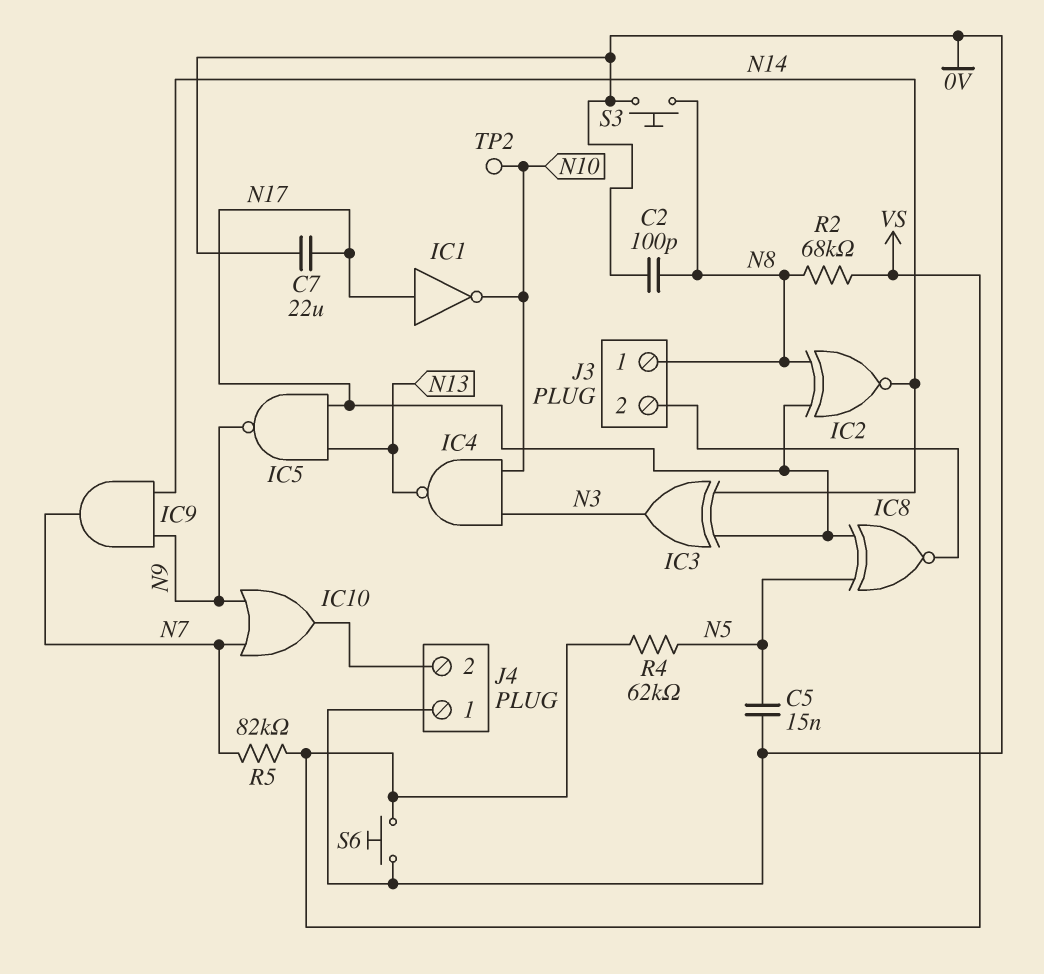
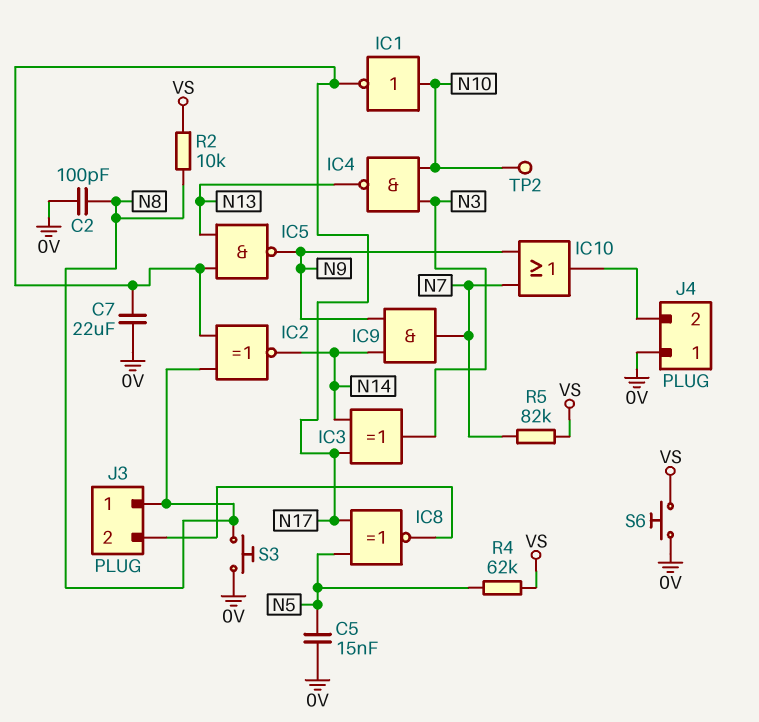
IC1: NOT (in N17, out N10) -> NOT (in N10, out N17)
R2: 68k (N8, VS) -> 10k (N8, VS)

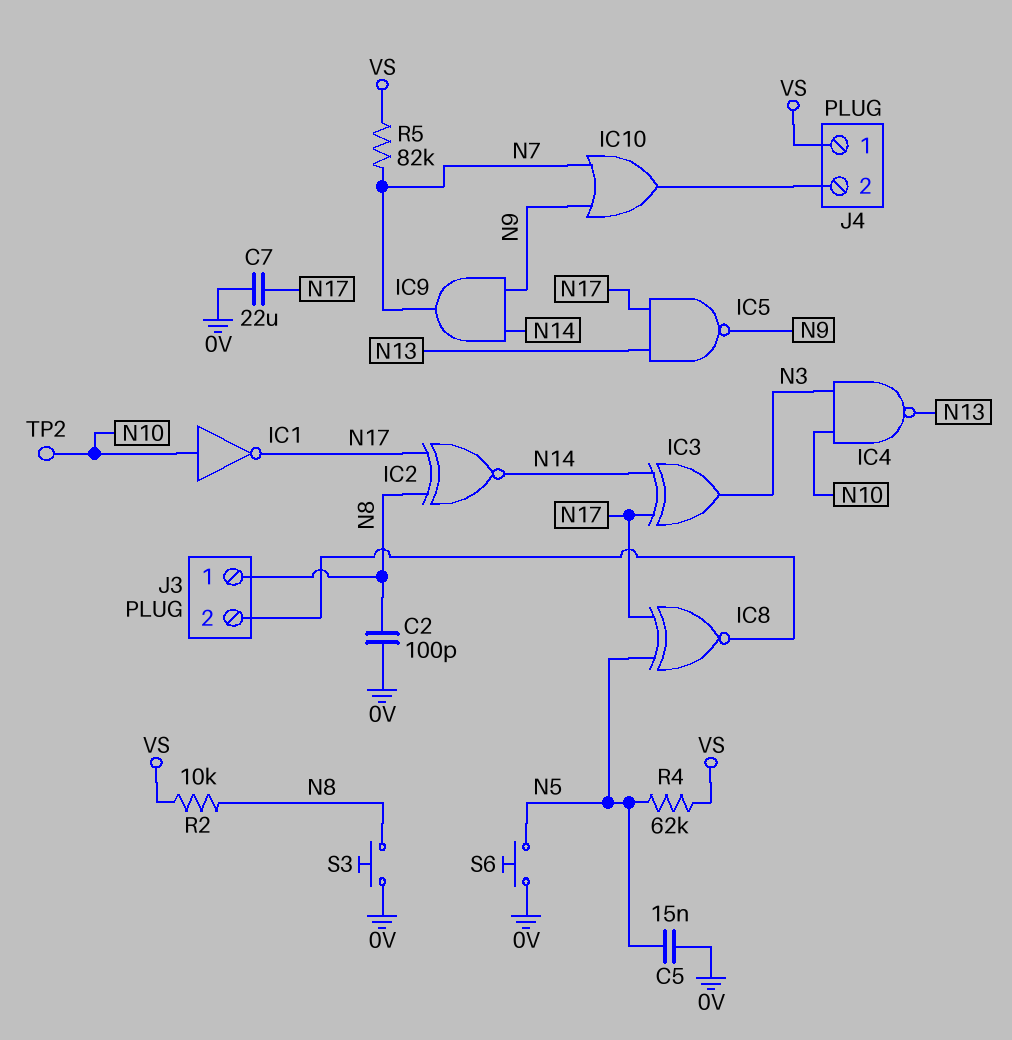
J4 pin 1: 0V -> VS
S6: button (0V, VS) -> button (0V, N5)

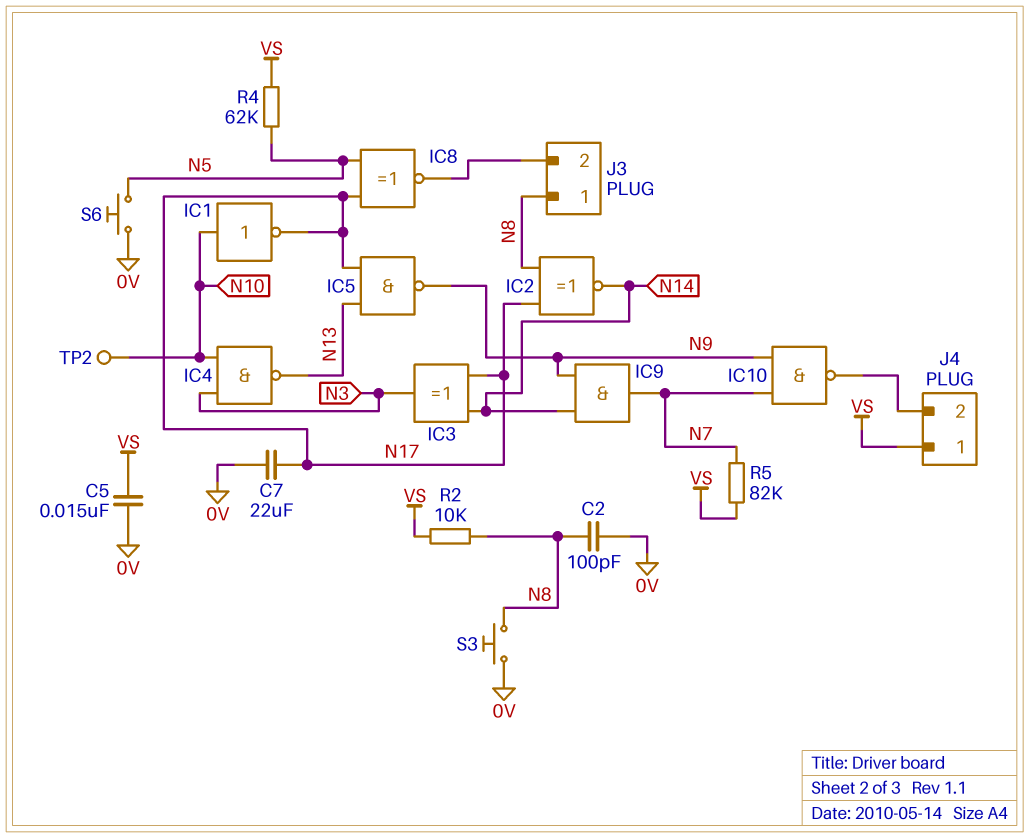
C5: 15nF (0V, N5) -> 15nF (0V, VS)
IC10: OR (in N7, in N9, out J4/2) -> NAND (in N7, in N9, out J4/2)

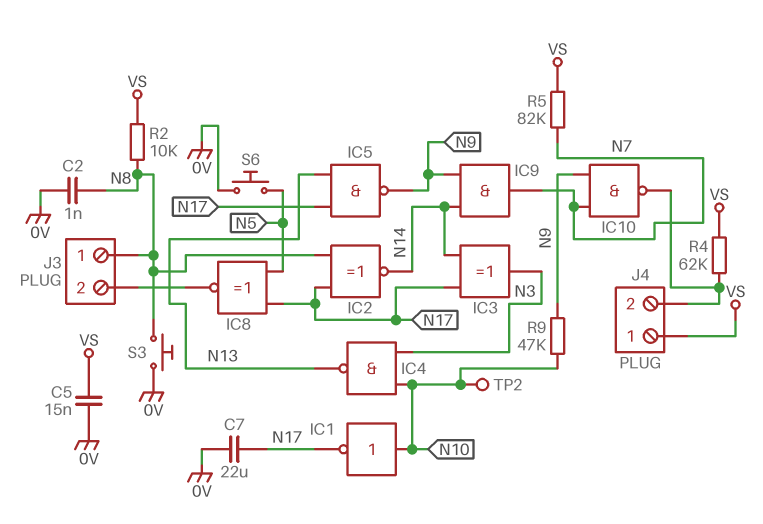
C2: 100pF (0V, N8) -> 1nF (0V, N8)
R4: 62k (N5, VS) -> 62k (J4/2, VS)
R9: none -> 47k (N9, N10)

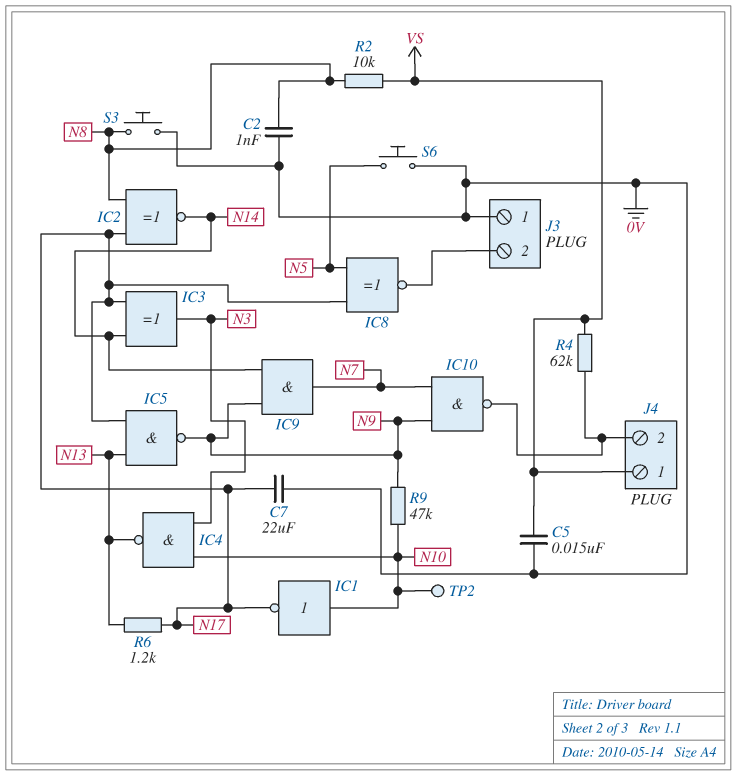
J3 pin 1: N8 -> 0V
R5: 82k (N7, VS) -> none
R6: none -> 1.2k (N13, N17)

